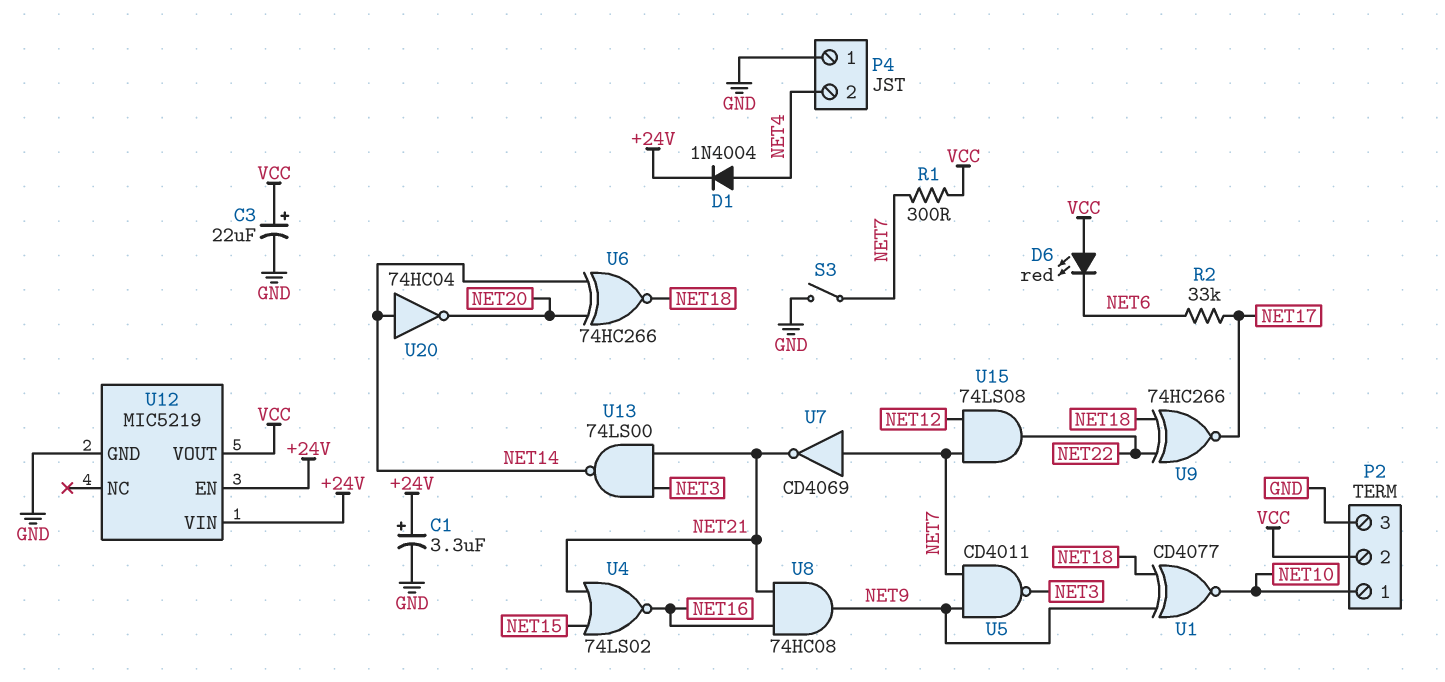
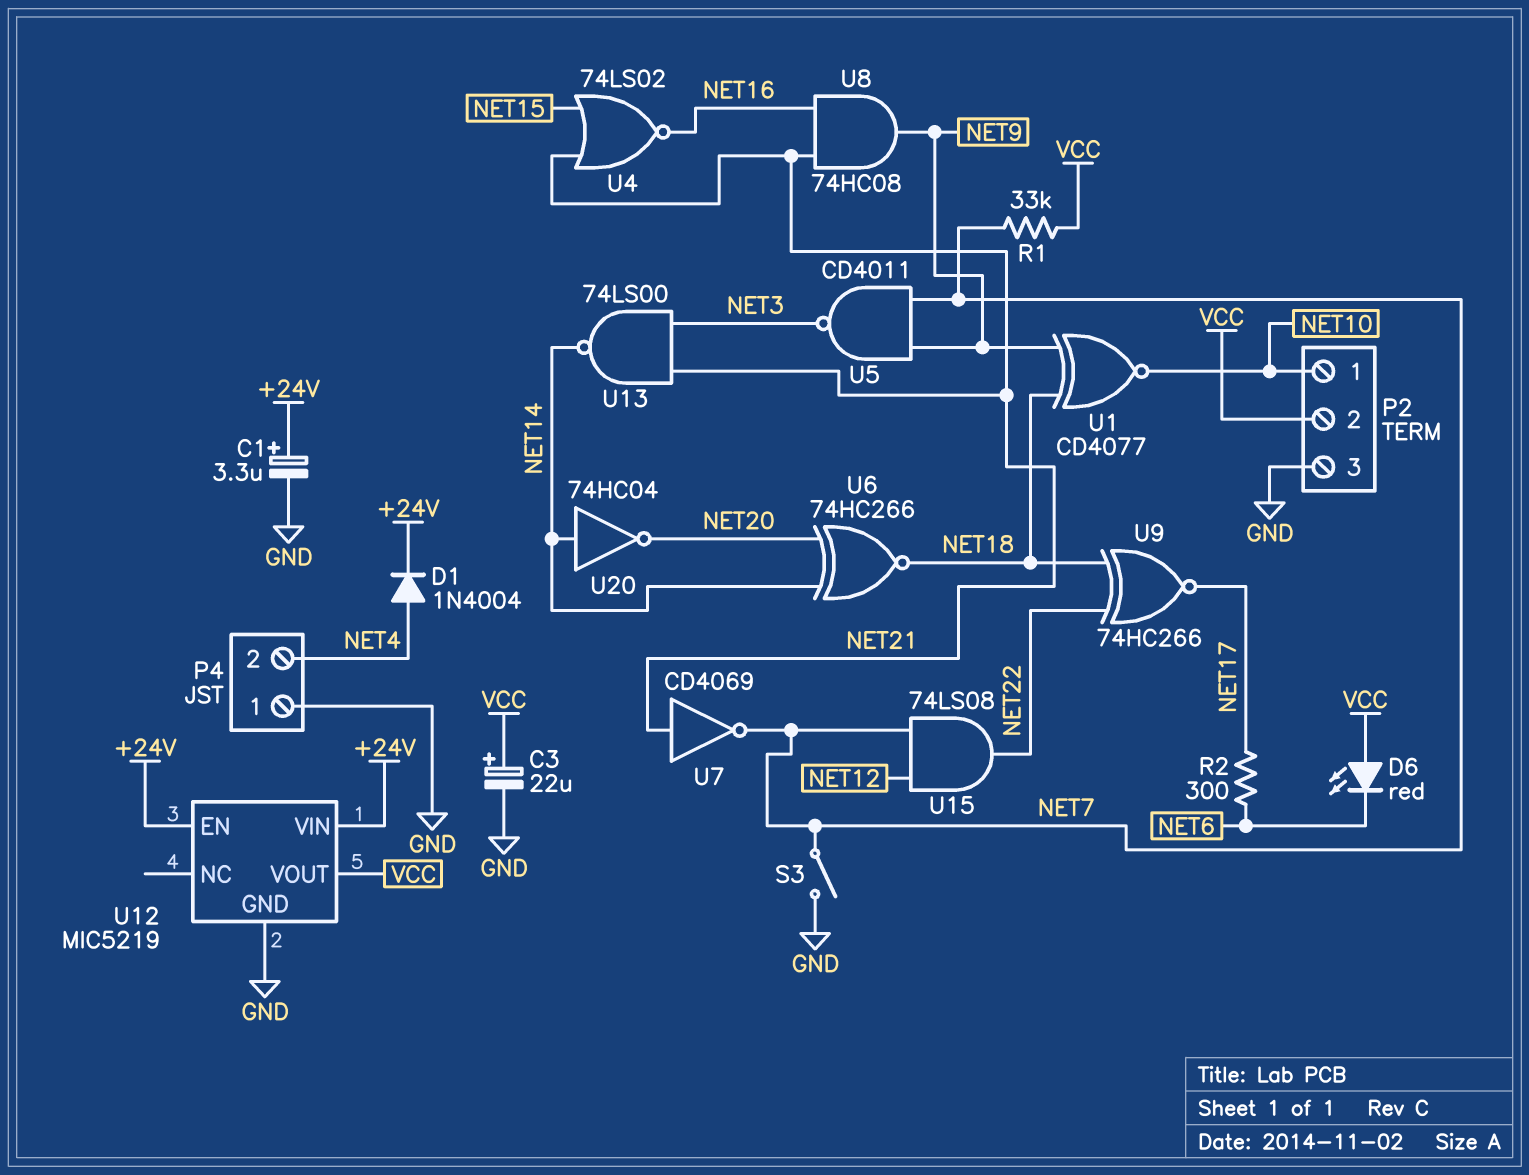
R1: 300 (NET7, VCC) -> 33k (NET7, VCC)
R2: 33k (NET6, NET17) -> 300 (NET6, NET17)
U7: NOT CD4069 (in NET7, out NET21) -> NOT CD4069 (in NET21, out NET7)

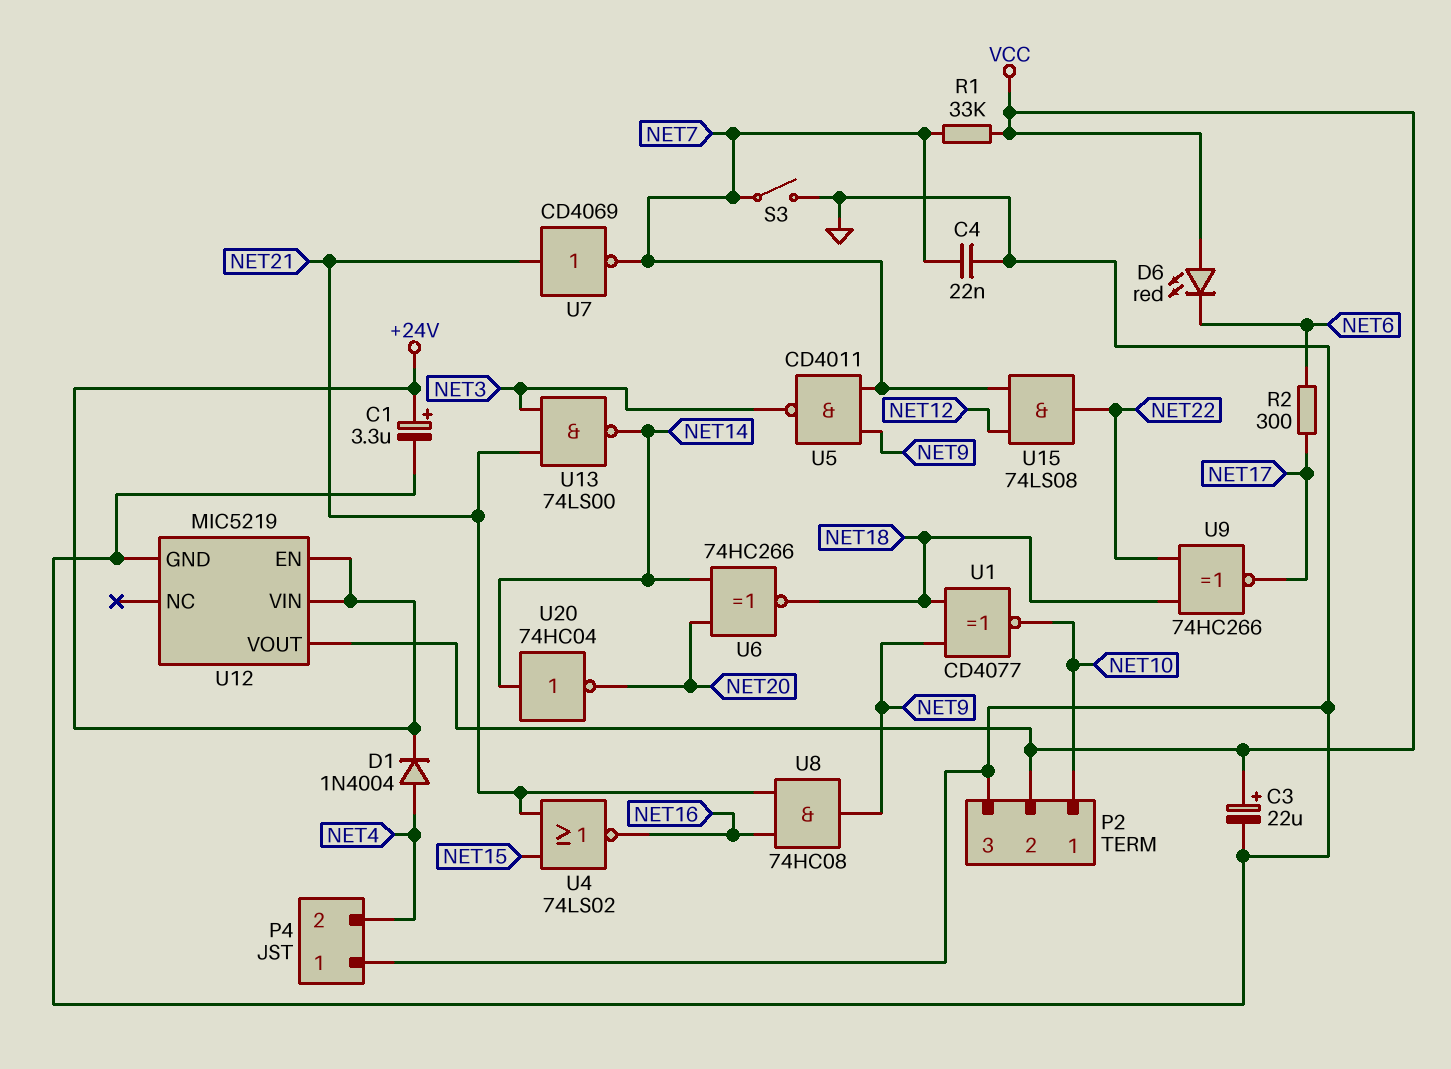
C4: none -> 22nF (GND, NET7)

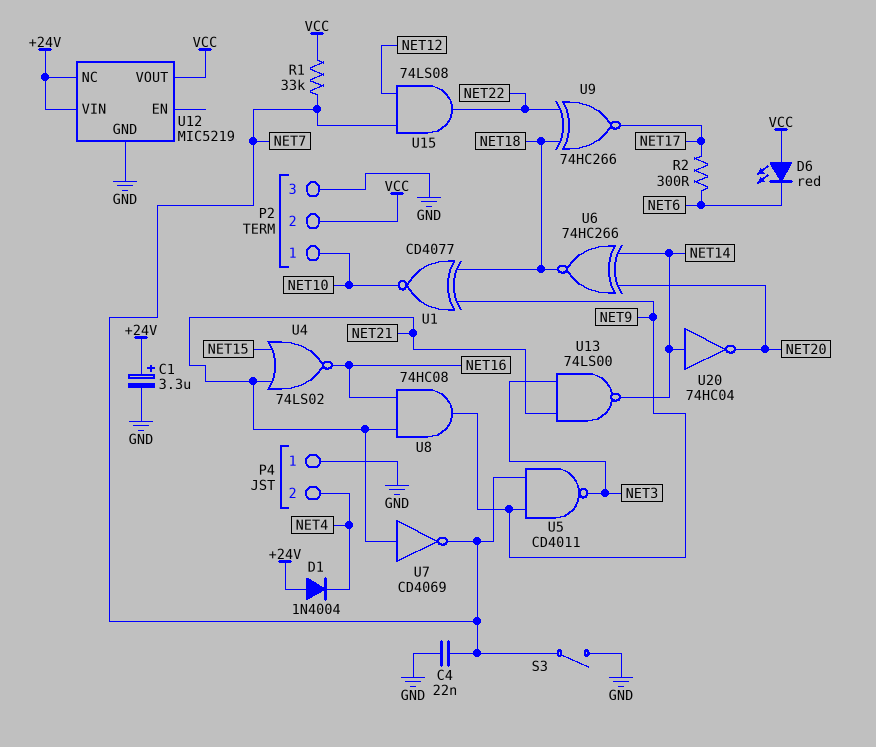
C3: 22uF (plus VCC, minus GND) -> none
D1: diode 1N4004 (A NET4, K +24V) -> diode 1N4004 (A +24V, K NET4)
U12 pin EN: +24V -> none
U12 pin NC: none -> +24V

